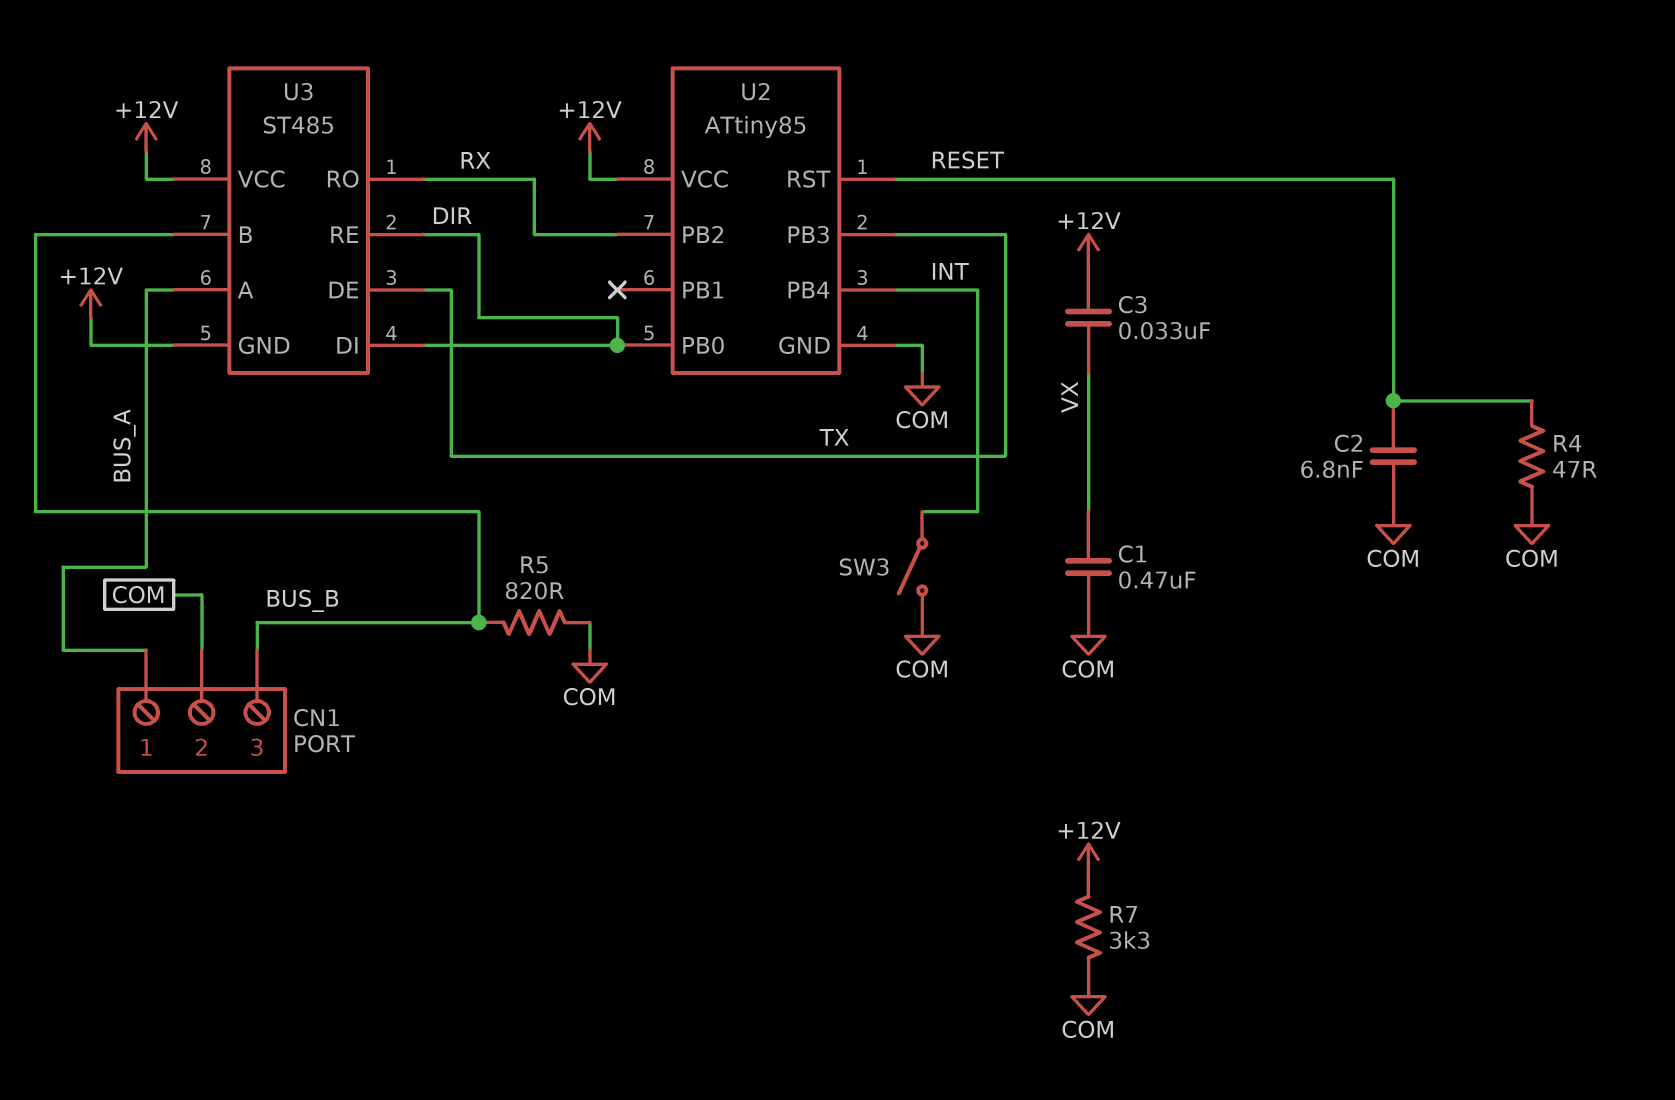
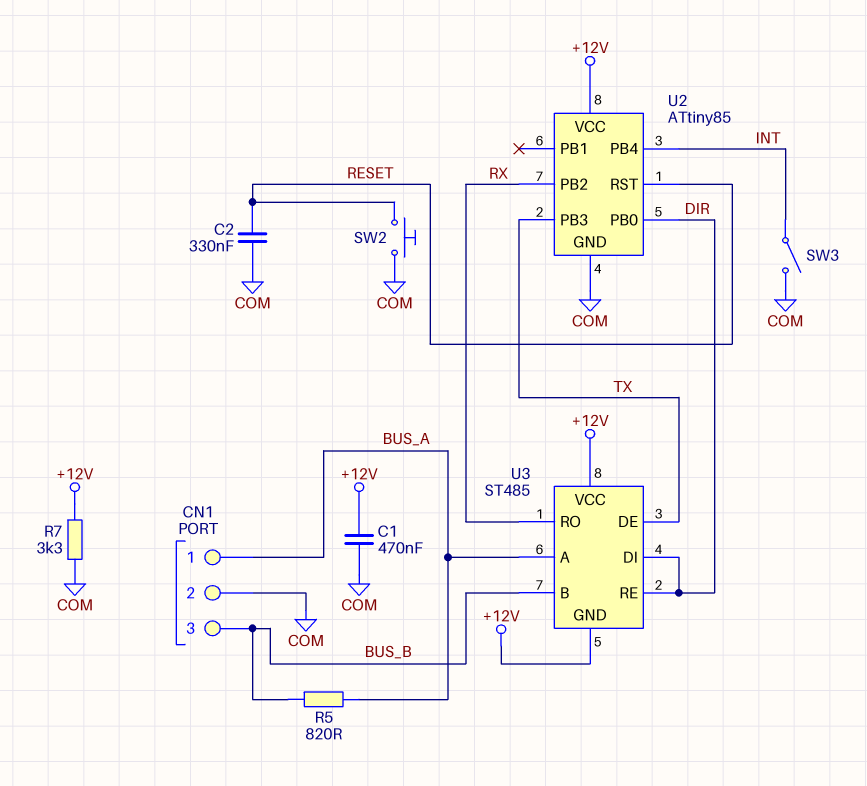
C1: 470nF (COM, VX) -> 470nF (+12V, COM)
C2: 6.8nF (COM, RESET) -> 330nF (COM, RESET)
C3: 33nF (+12V, VX) -> none
R4: 47 (COM, RESET) -> none
R5: 820 (BUS_B, COM) -> 820 (BUS_A, BUS_B)
SW2: none -> button (COM, RESET)

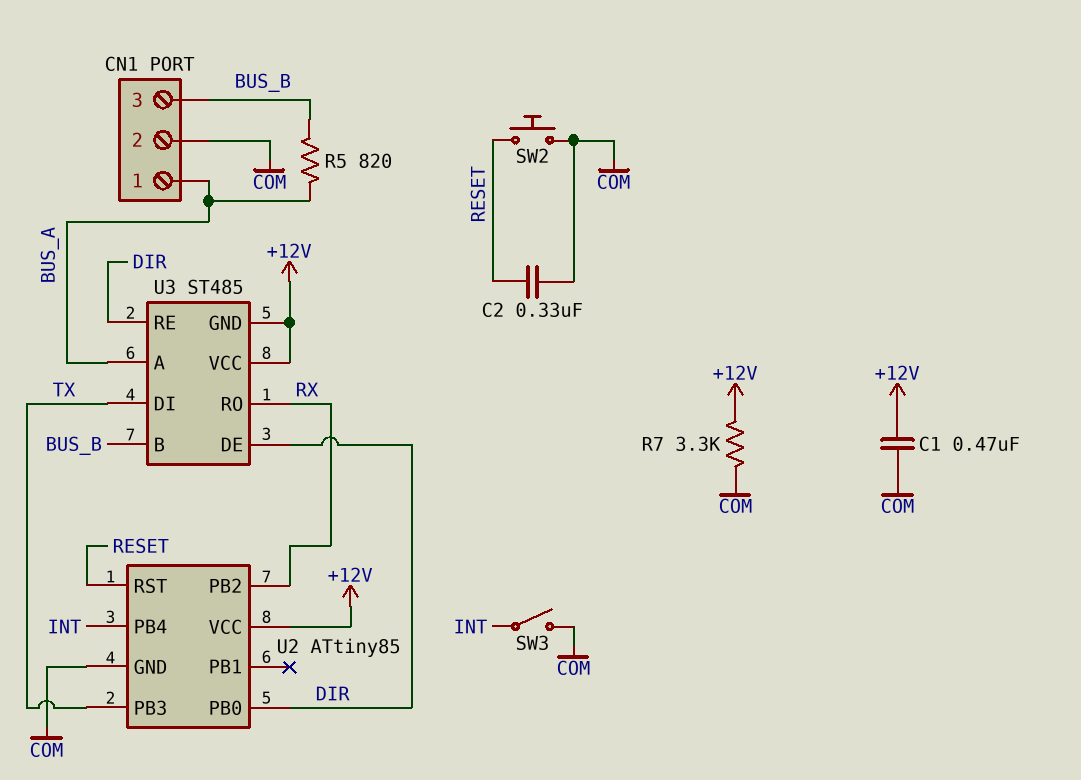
U3 pin DE: TX -> DIR
U3 pin DI: DIR -> TX

